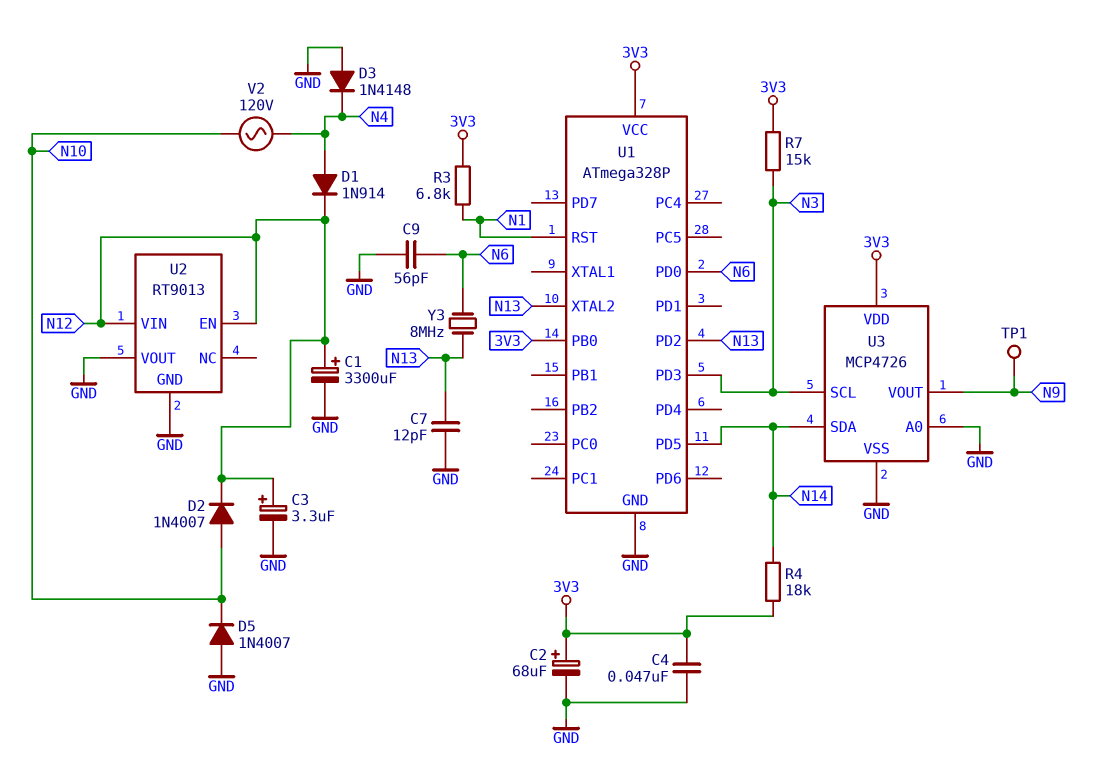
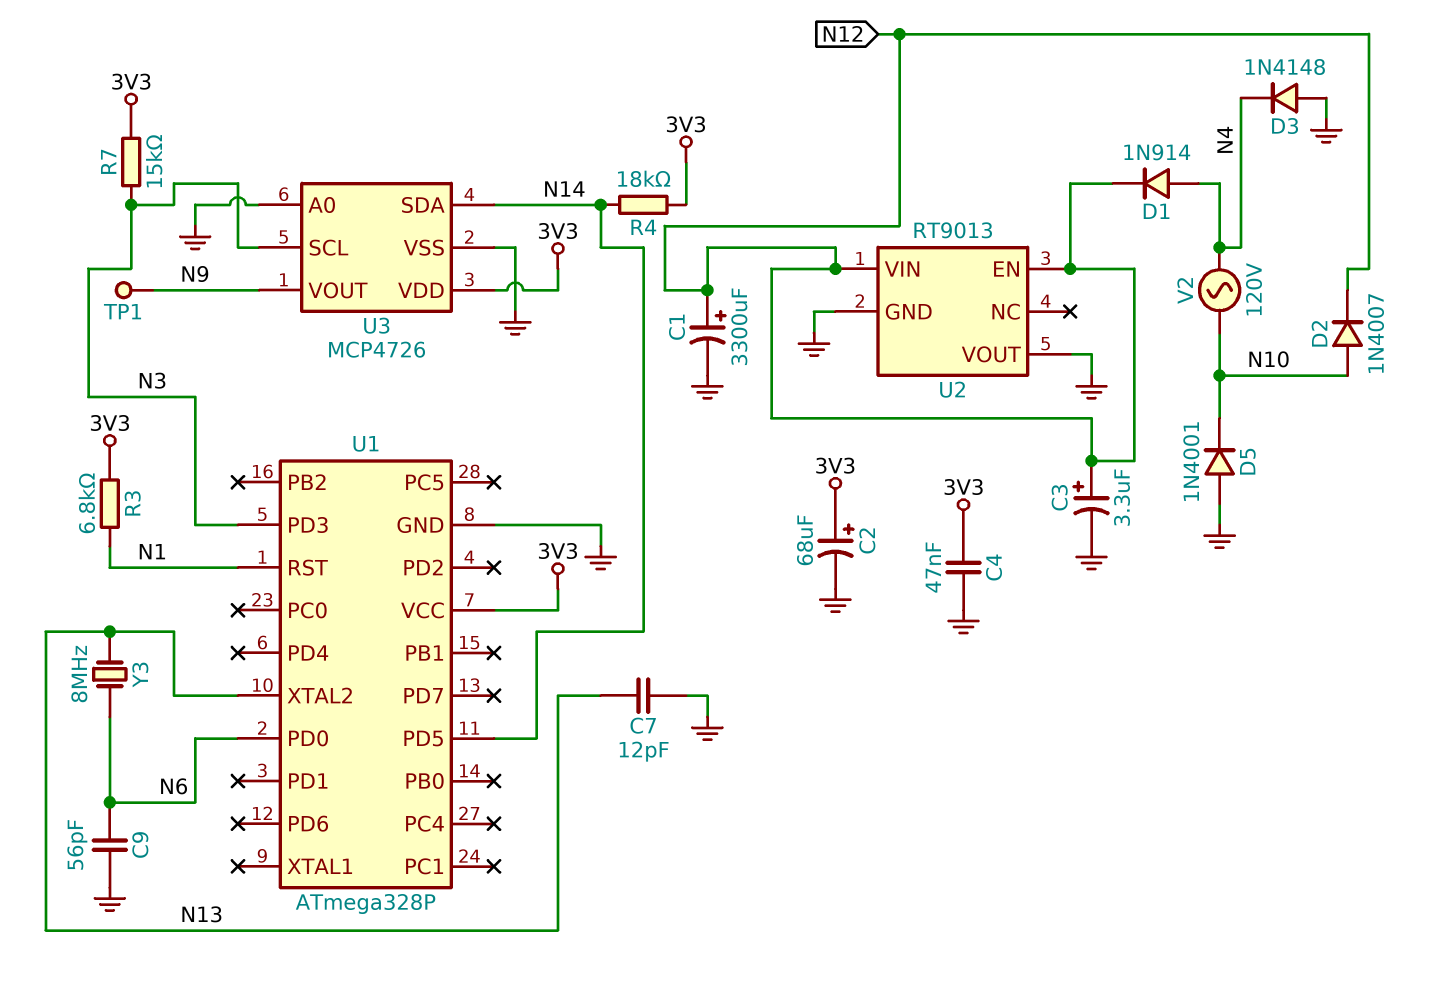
D5: diode 1N4007 (A GND, K N10) -> diode 1N4001 (A GND, K N10)
U1 pin PB0: 3V3 -> none
U1 pin PD2: N13 -> none

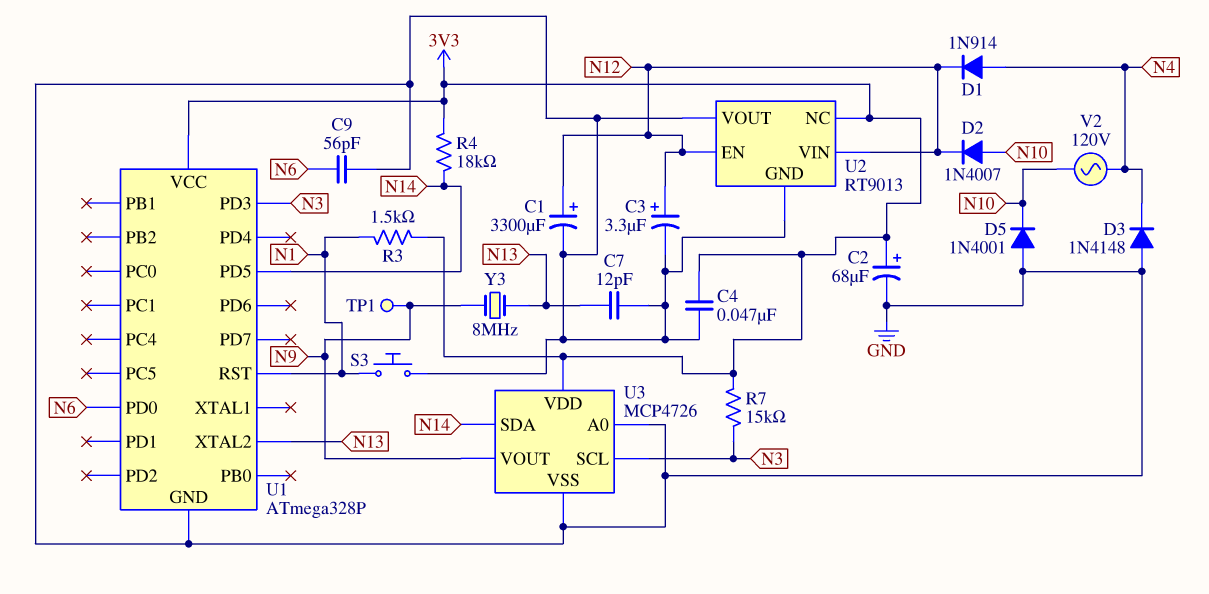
R3: 6.8k (3V3, N1) -> 1.5k (3V3, N1)
S3: none -> button (GND, N1)
U2 pin NC: none -> 3V3
Y3: 8MHz (N6, N13) -> 8MHz (N9, N13)

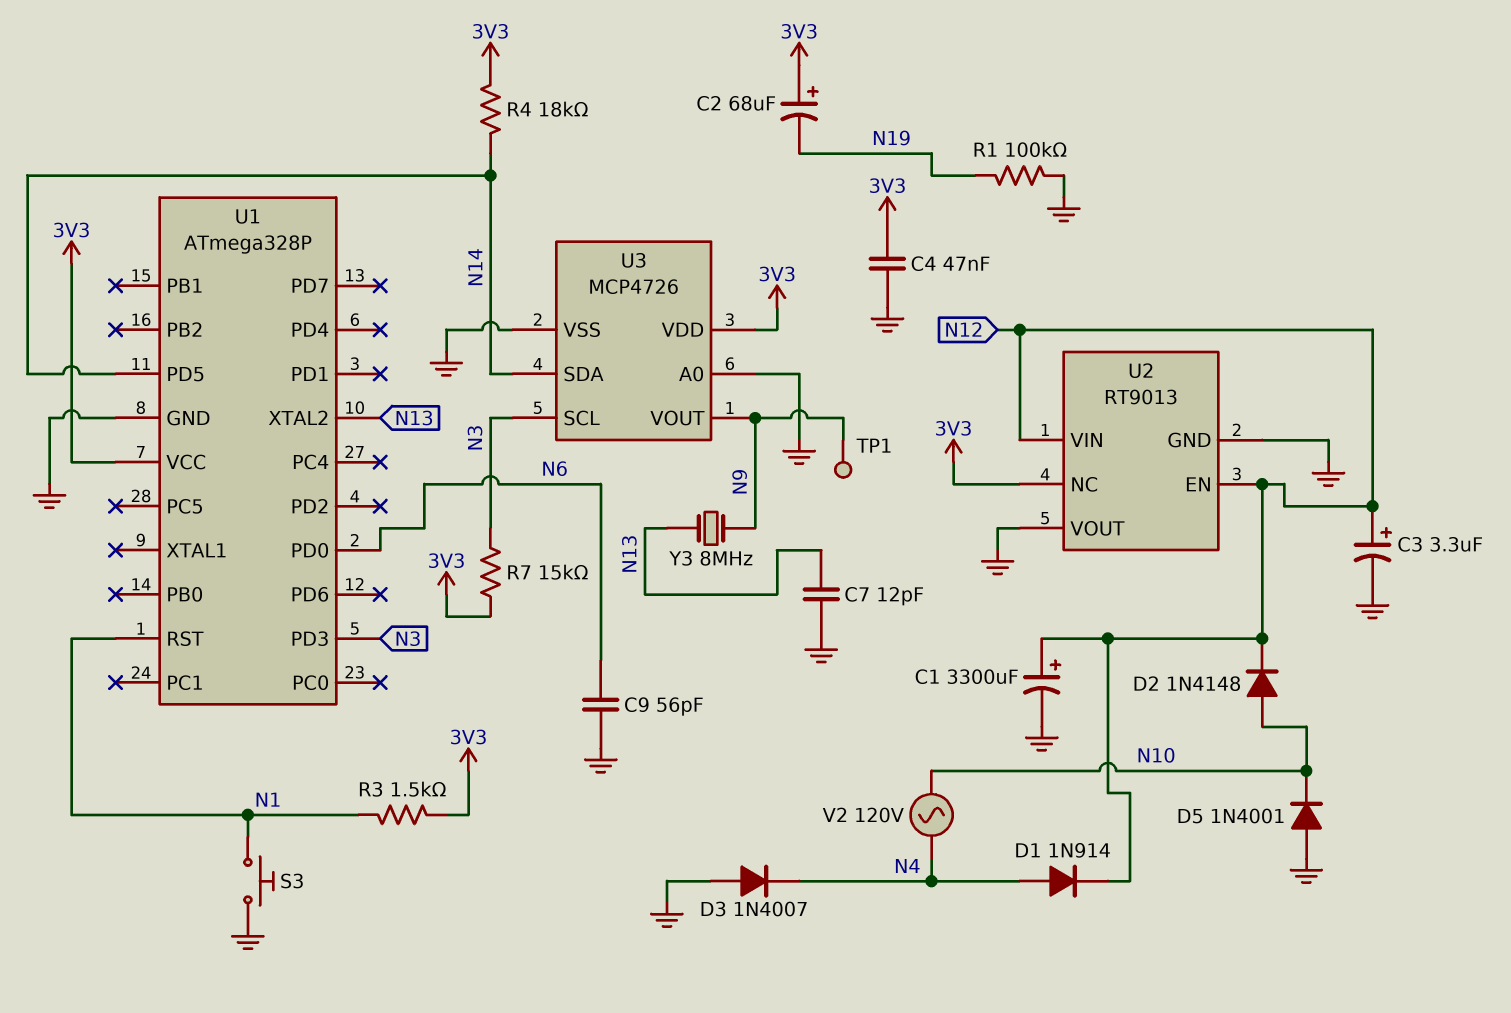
C2: 68uF (plus 3V3, minus GND) -> 68uF (plus 3V3, minus N19)
D2: diode 1N4007 (A N10, K N12) -> diode 1N4148 (A N10, K N12)
D3: diode 1N4148 (A GND, K N4) -> diode 1N4007 (A GND, K N4)
R1: none -> 100k (GND, N19)

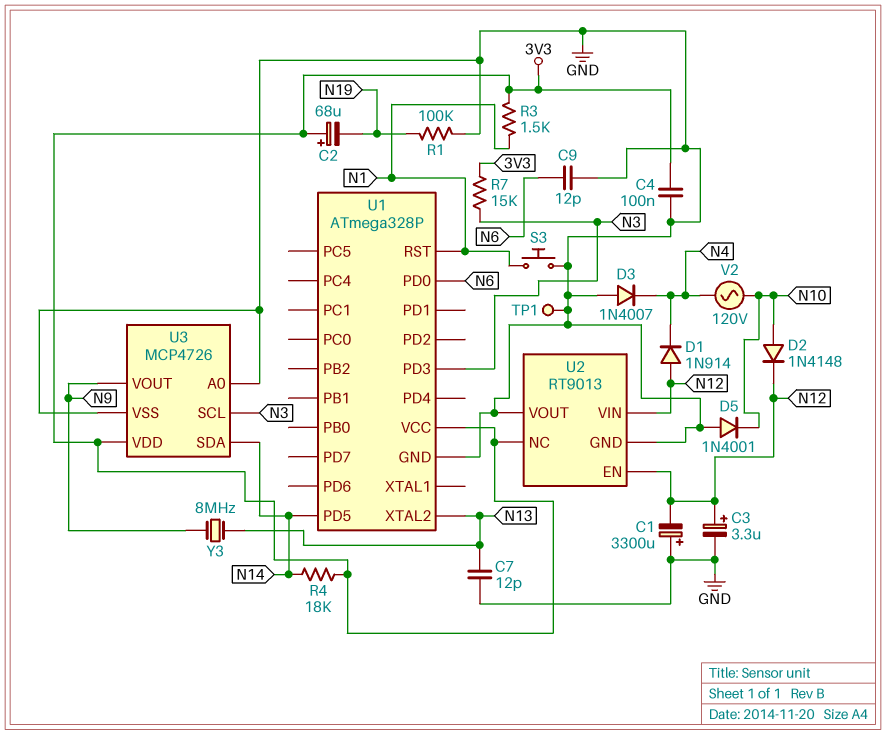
C1: 3300uF (plus N12, minus GND) -> 3300uF (plus GND, minus N12)
C4: 47nF (3V3, GND) -> 100nF (3V3, GND)
C9: 56pF (GND, N6) -> 12pF (GND, N6)
D1: diode 1N914 (A N4, K N12) -> diode 1N914 (A N12, K N4)
TP1: test point (N9) -> test point (GND)

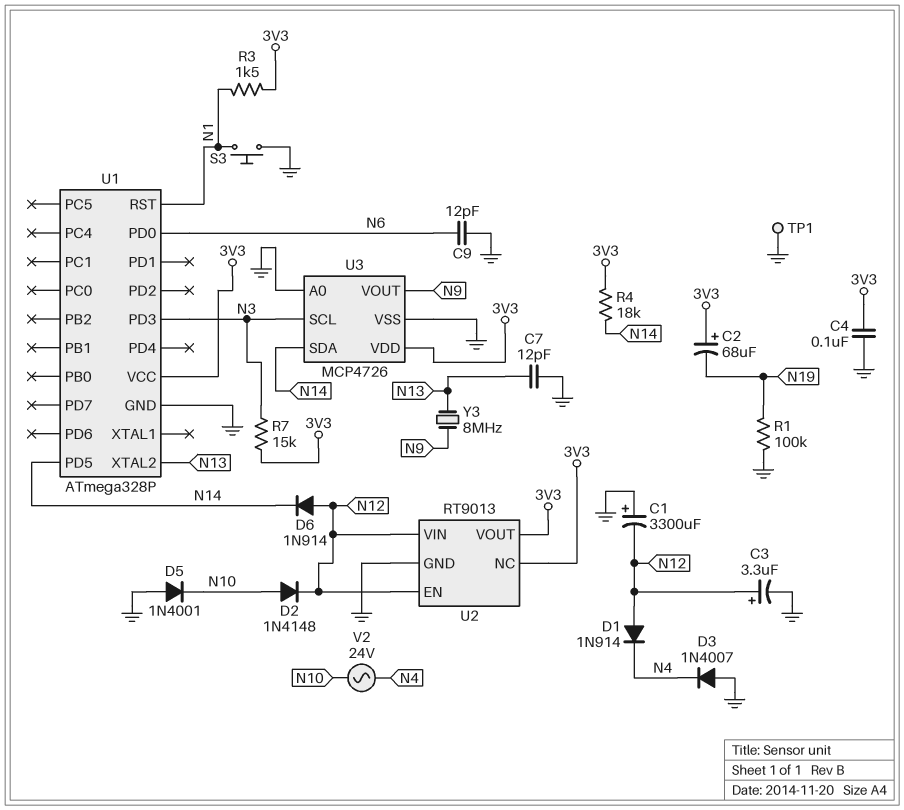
D6: none -> diode 1N914 (A N12, K N14)
U2 pin VOUT: GND -> 3V3
V2: AC 120V (N4, N10) -> AC 24V (N4, N10)

